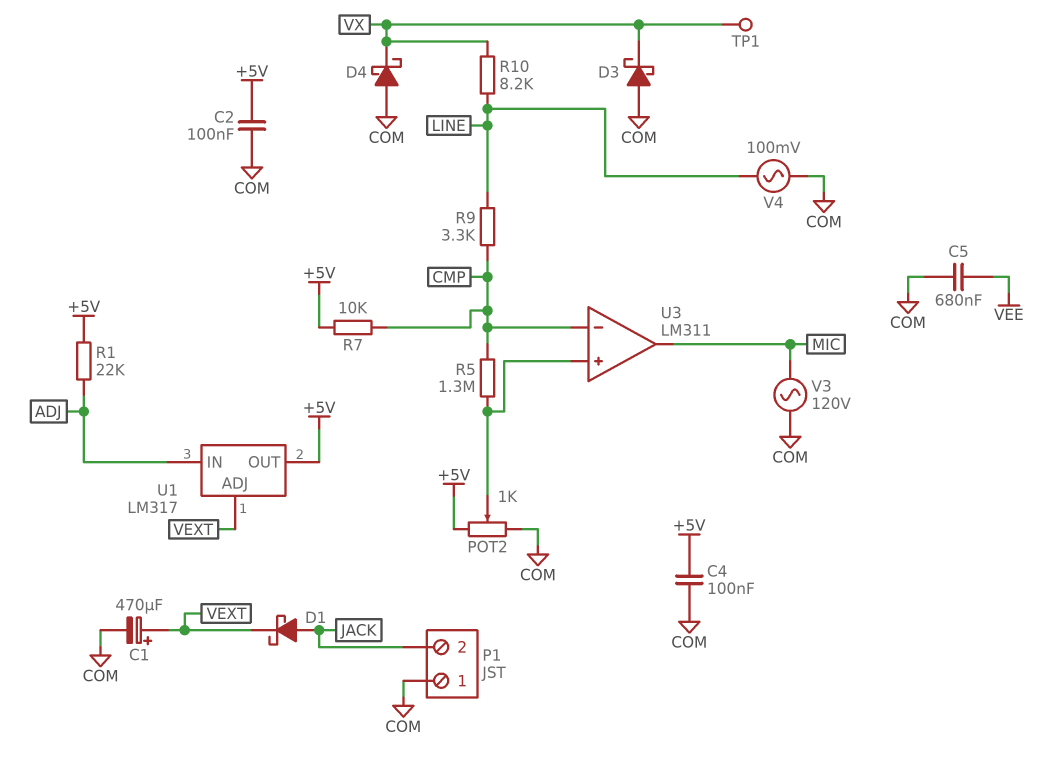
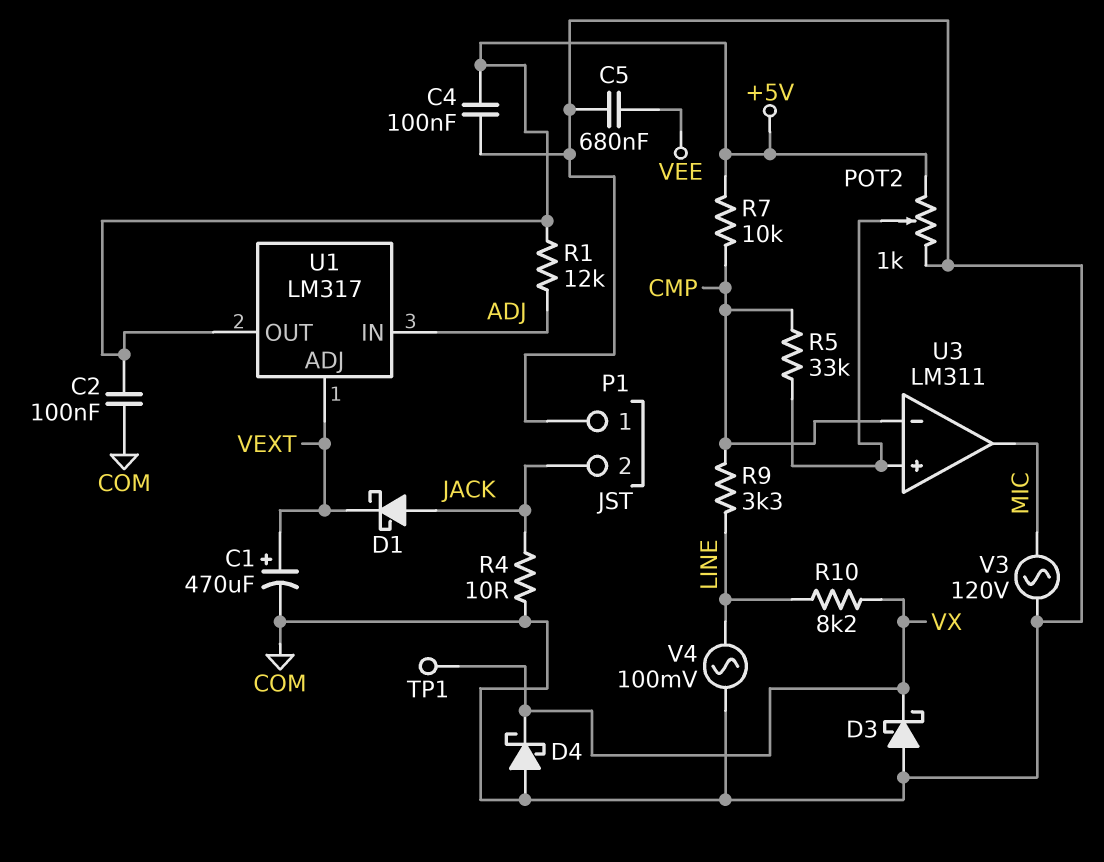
R1: 22k (+5V, ADJ) -> 12k (+5V, ADJ)
R4: none -> 10 (COM, JACK)
R5: 1.3M (CMP, U3/in+) -> 33k (CMP, U3/in+)

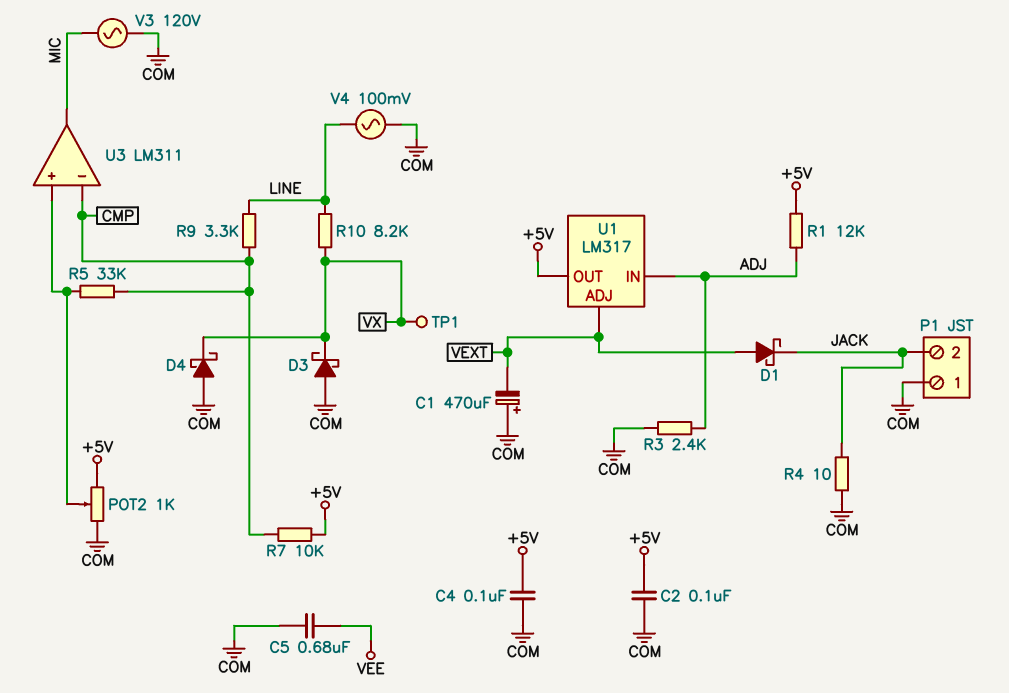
C1: 470uF (plus VEXT, minus COM) -> 470uF (plus COM, minus VEXT)
D1: schottky (A JACK, K VEXT) -> schottky (A VEXT, K JACK)
R3: none -> 2.4k (ADJ, COM)

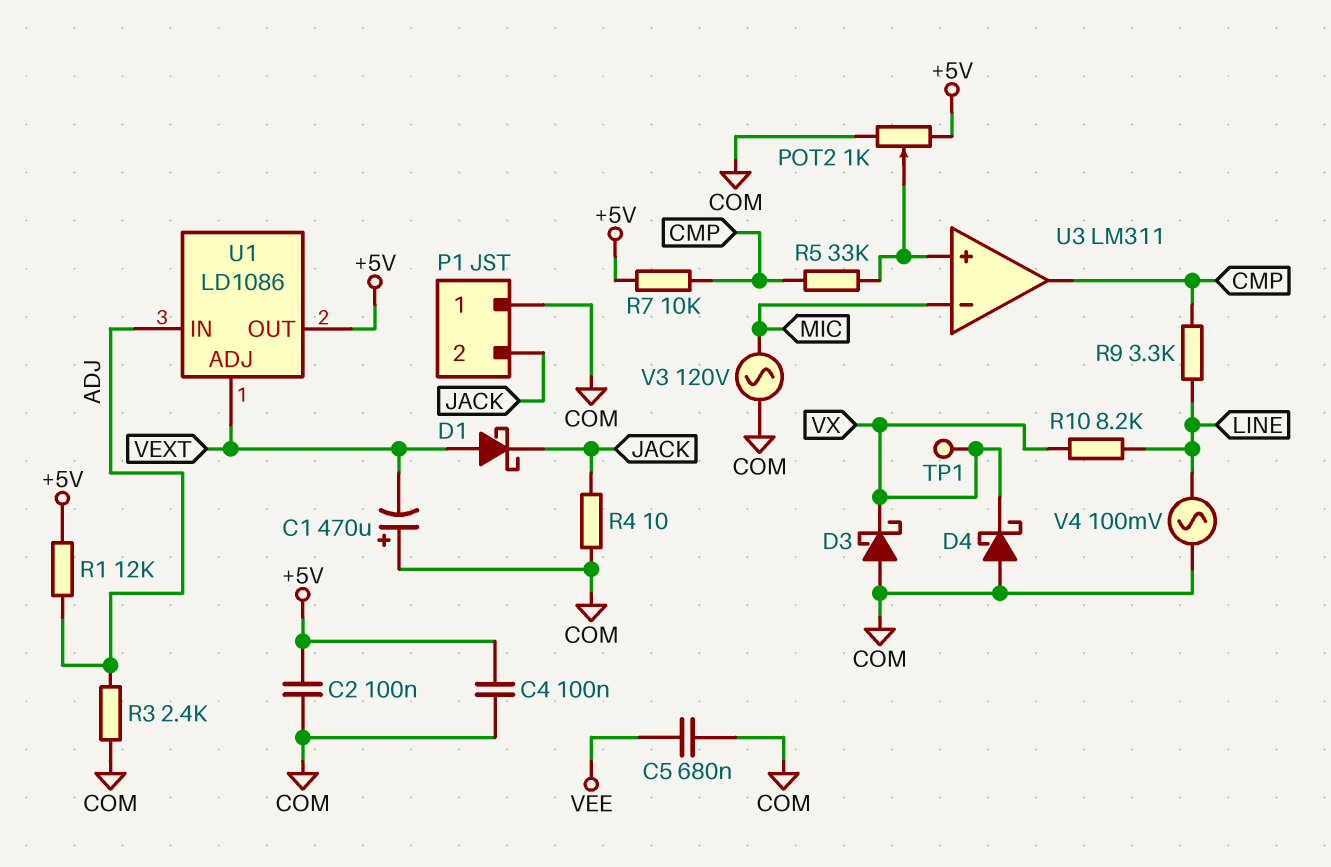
U1: LM317 -> LD1086
U3 pin in-: CMP -> MIC
U3 pin out: MIC -> CMP

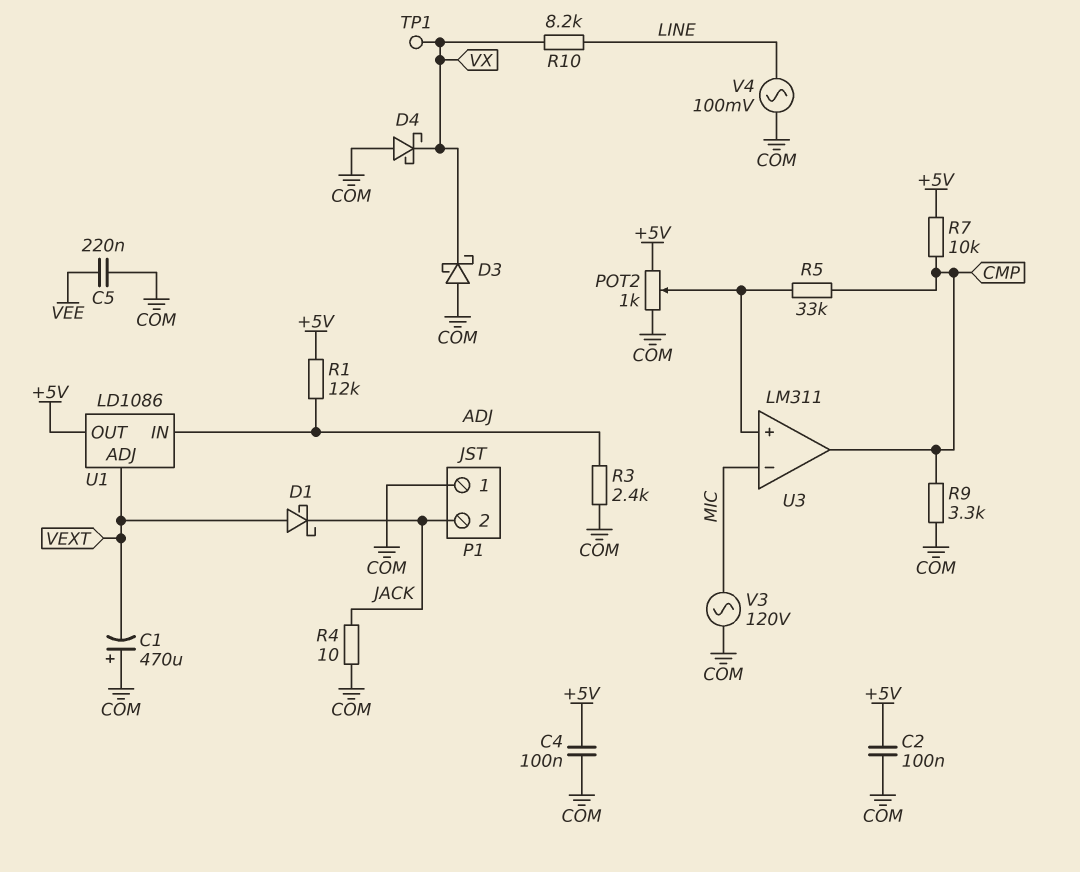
C5: 680nF (COM, VEE) -> 220nF (COM, VEE)
R9: 3.3k (CMP, LINE) -> 3.3k (CMP, COM)

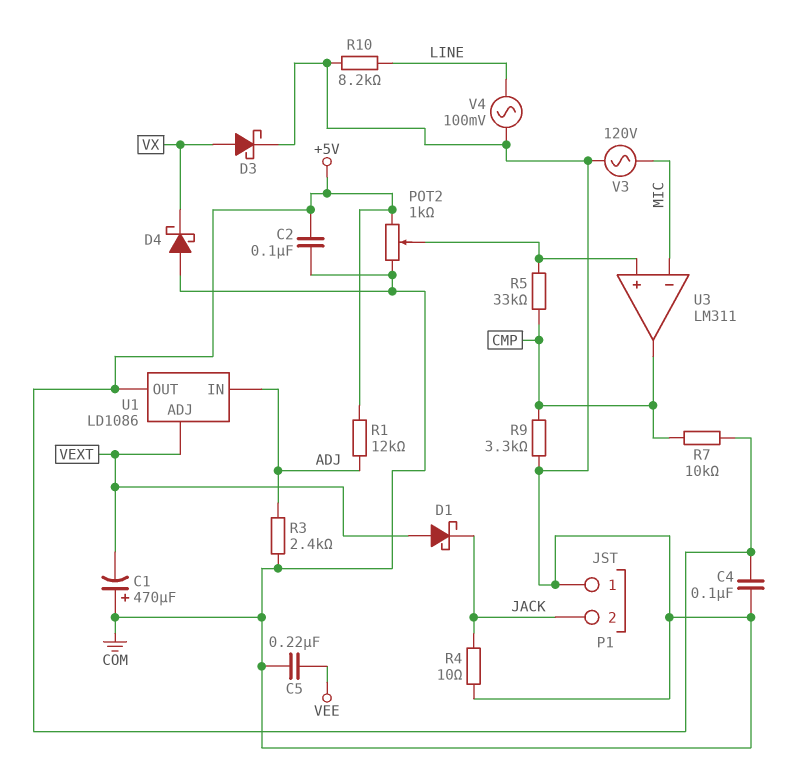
D3: schottky (A COM, K VX) -> schottky (A VX, K COM)
R10: 8.2k (LINE, VX) -> 8.2k (COM, LINE)
TP1: test point (VX) -> none

